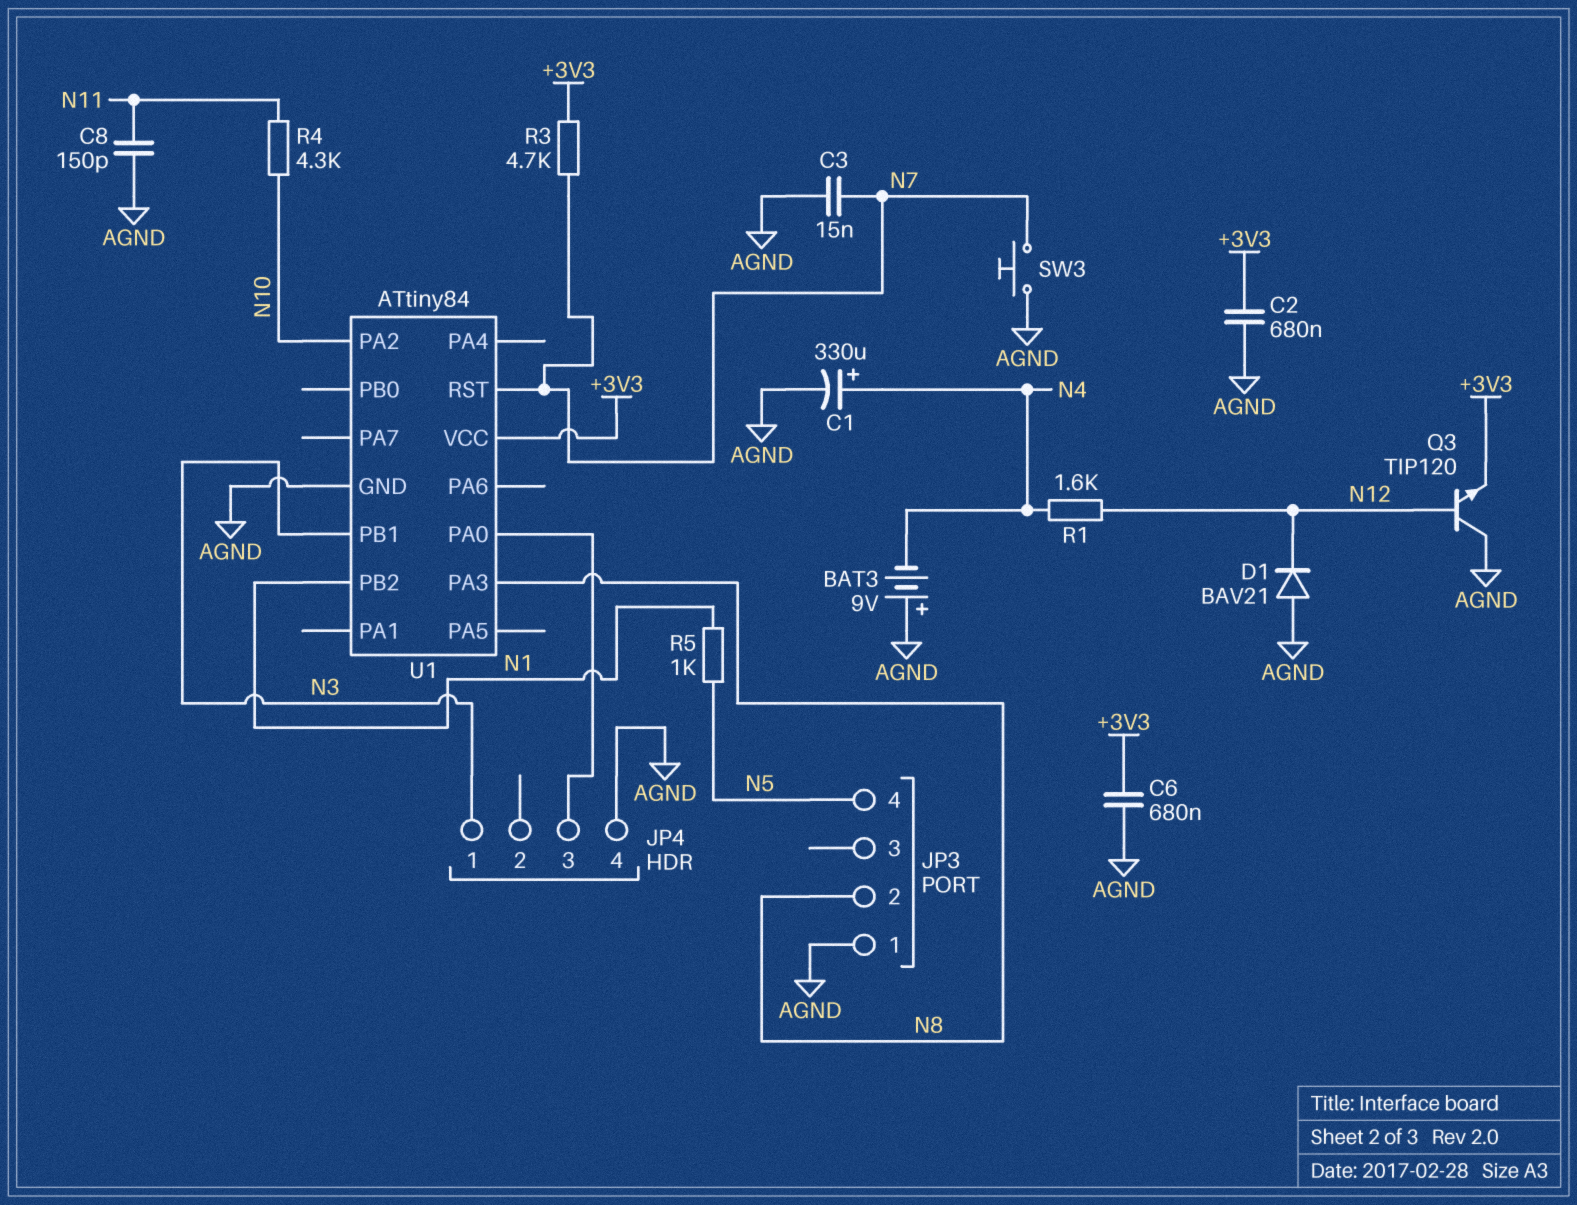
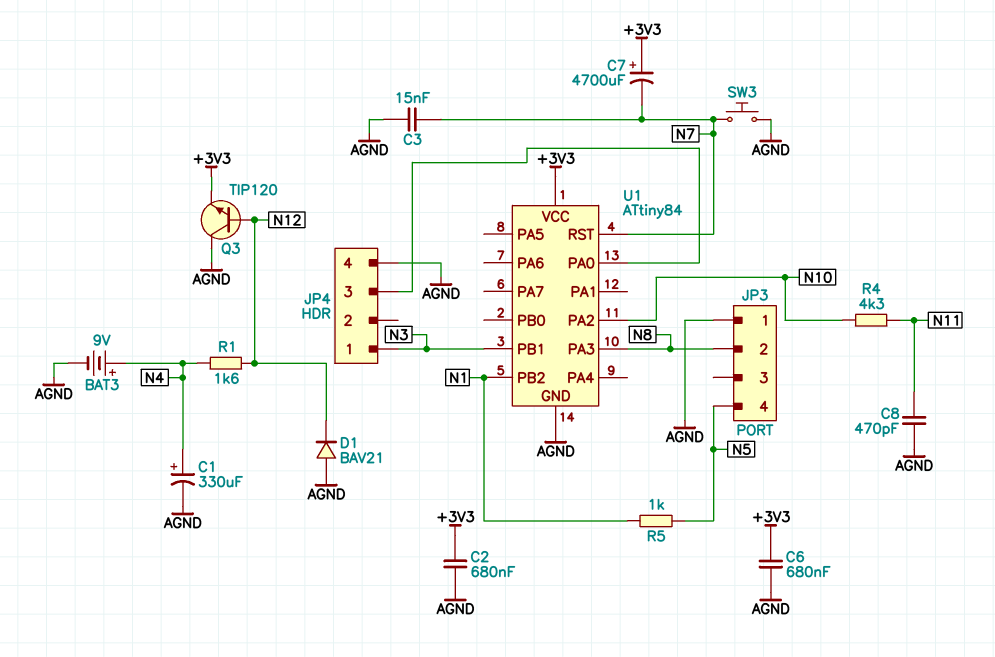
BAT3: 9V (plus AGND, minus N4) -> 9V (plus N4, minus AGND)
C7: none -> 4700uF (plus +3V3, minus N7)
C8: 150pF (AGND, N11) -> 470pF (AGND, N11)
R3: 4.7k (+3V3, N7) -> none

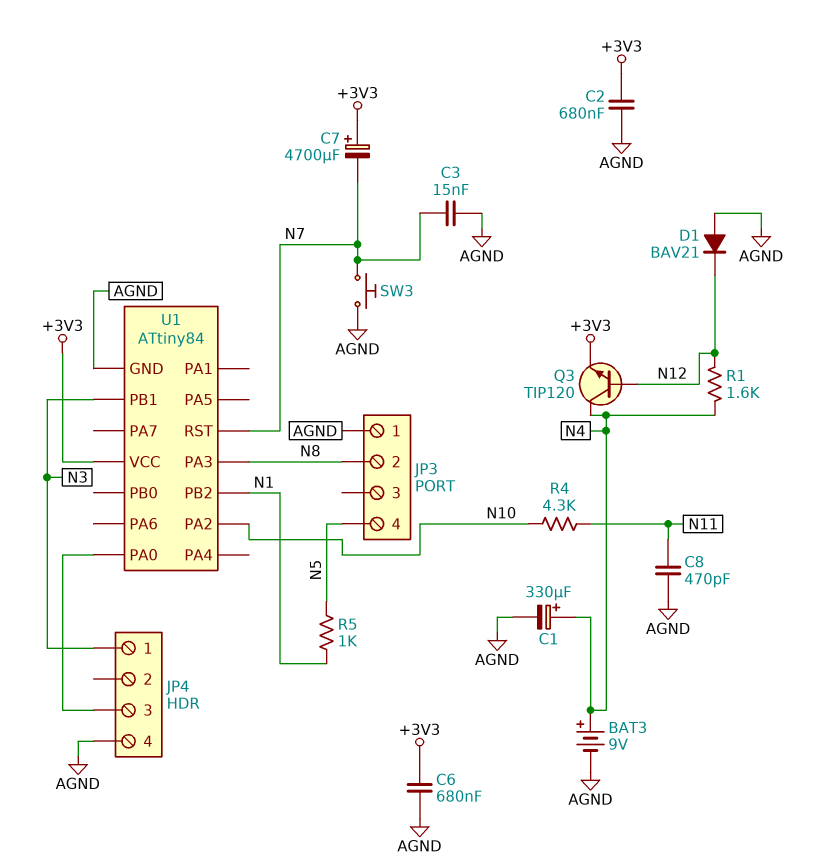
Q3: NPN TIP120 (B N12, C AGND, E +3V3) -> NPN TIP120 (B N12, C N4, E +3V3)

